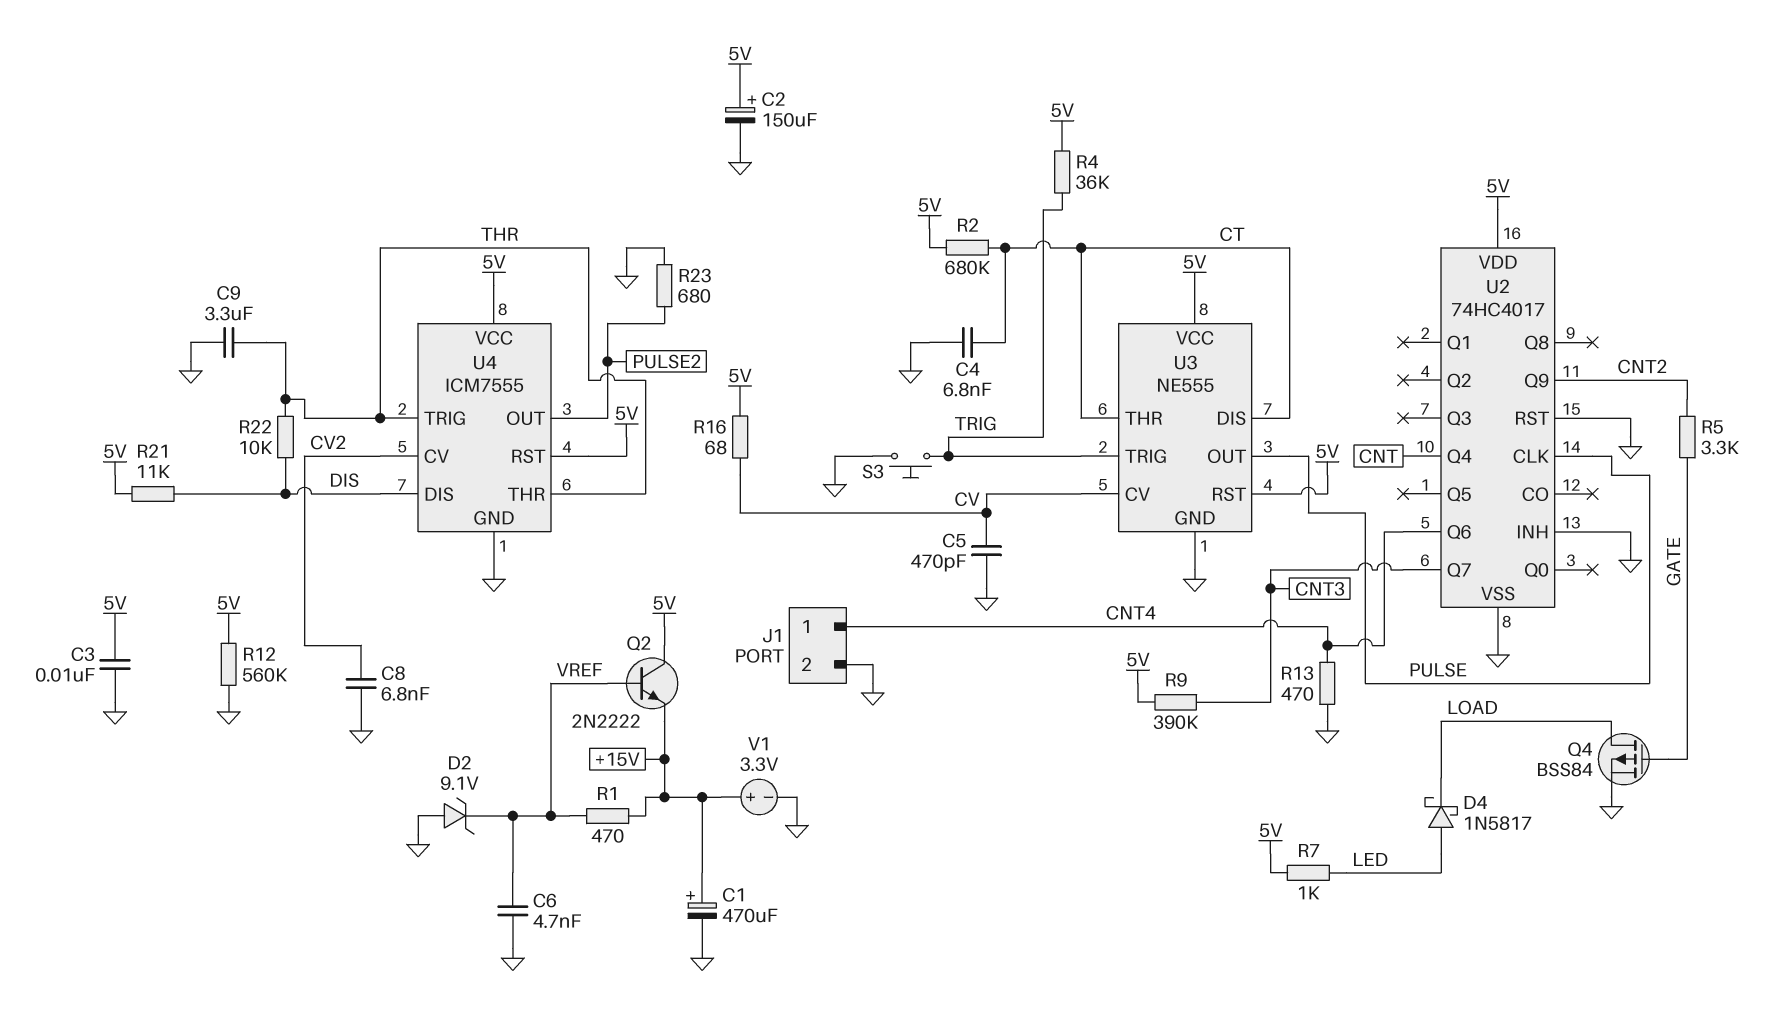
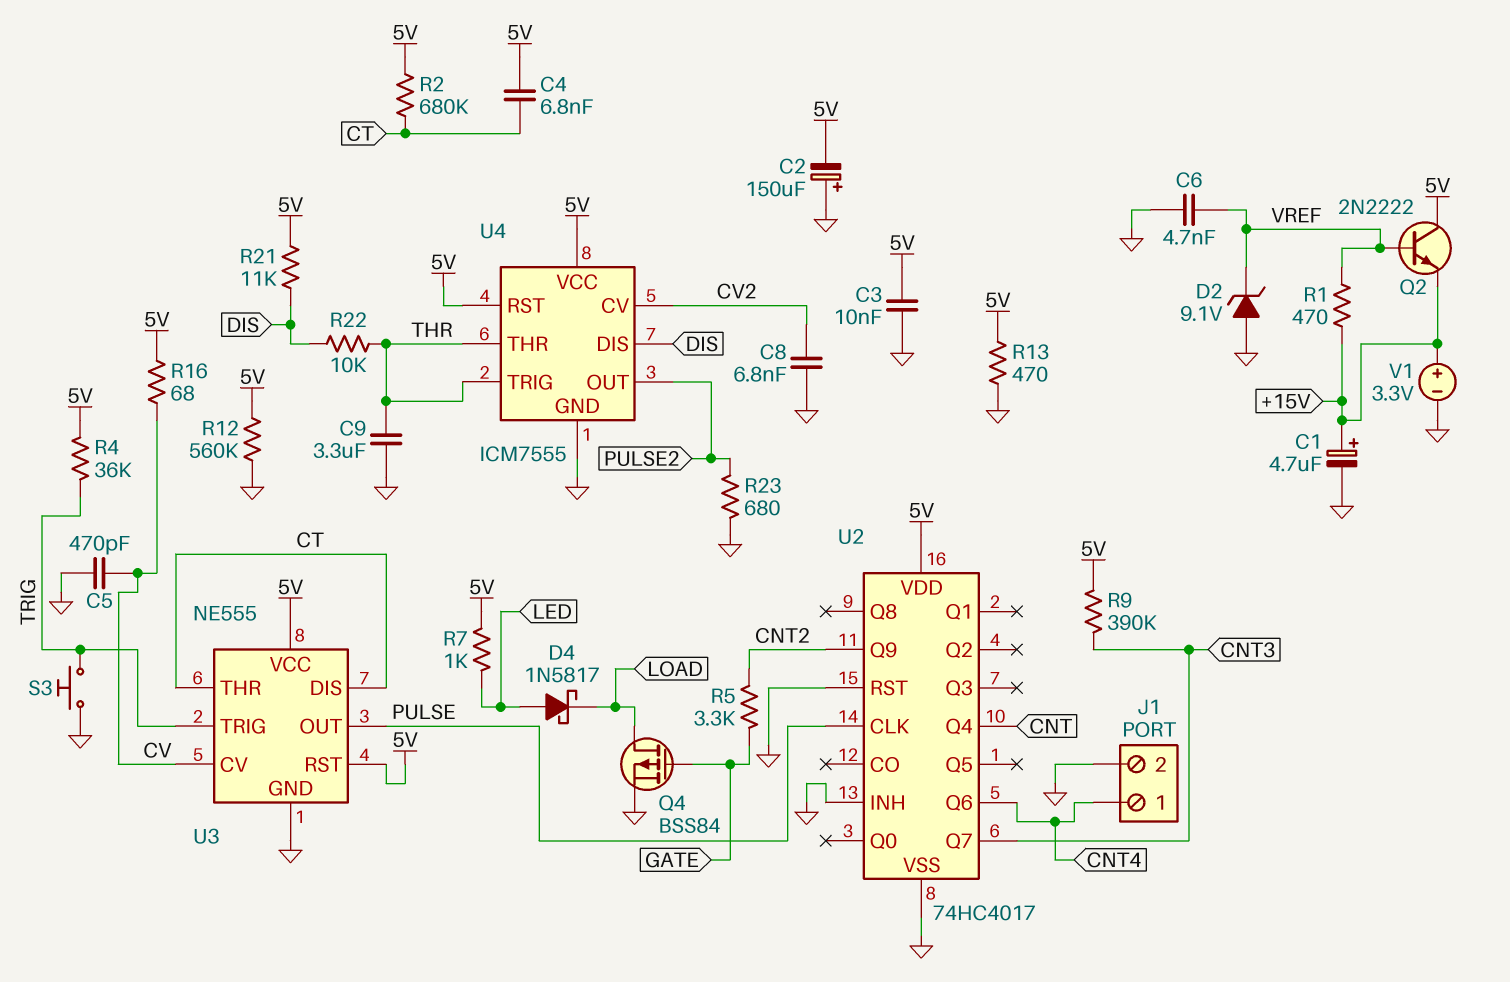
C1: 470uF (plus +15V, minus GND) -> 4.7uF (plus +15V, minus GND)
C2: 150uF (plus 5V, minus GND) -> 150uF (plus GND, minus 5V)
C4: 6.8nF (CT, GND) -> 6.8nF (5V, CT)
R13: 470 (CNT4, GND) -> 470 (5V, GND)

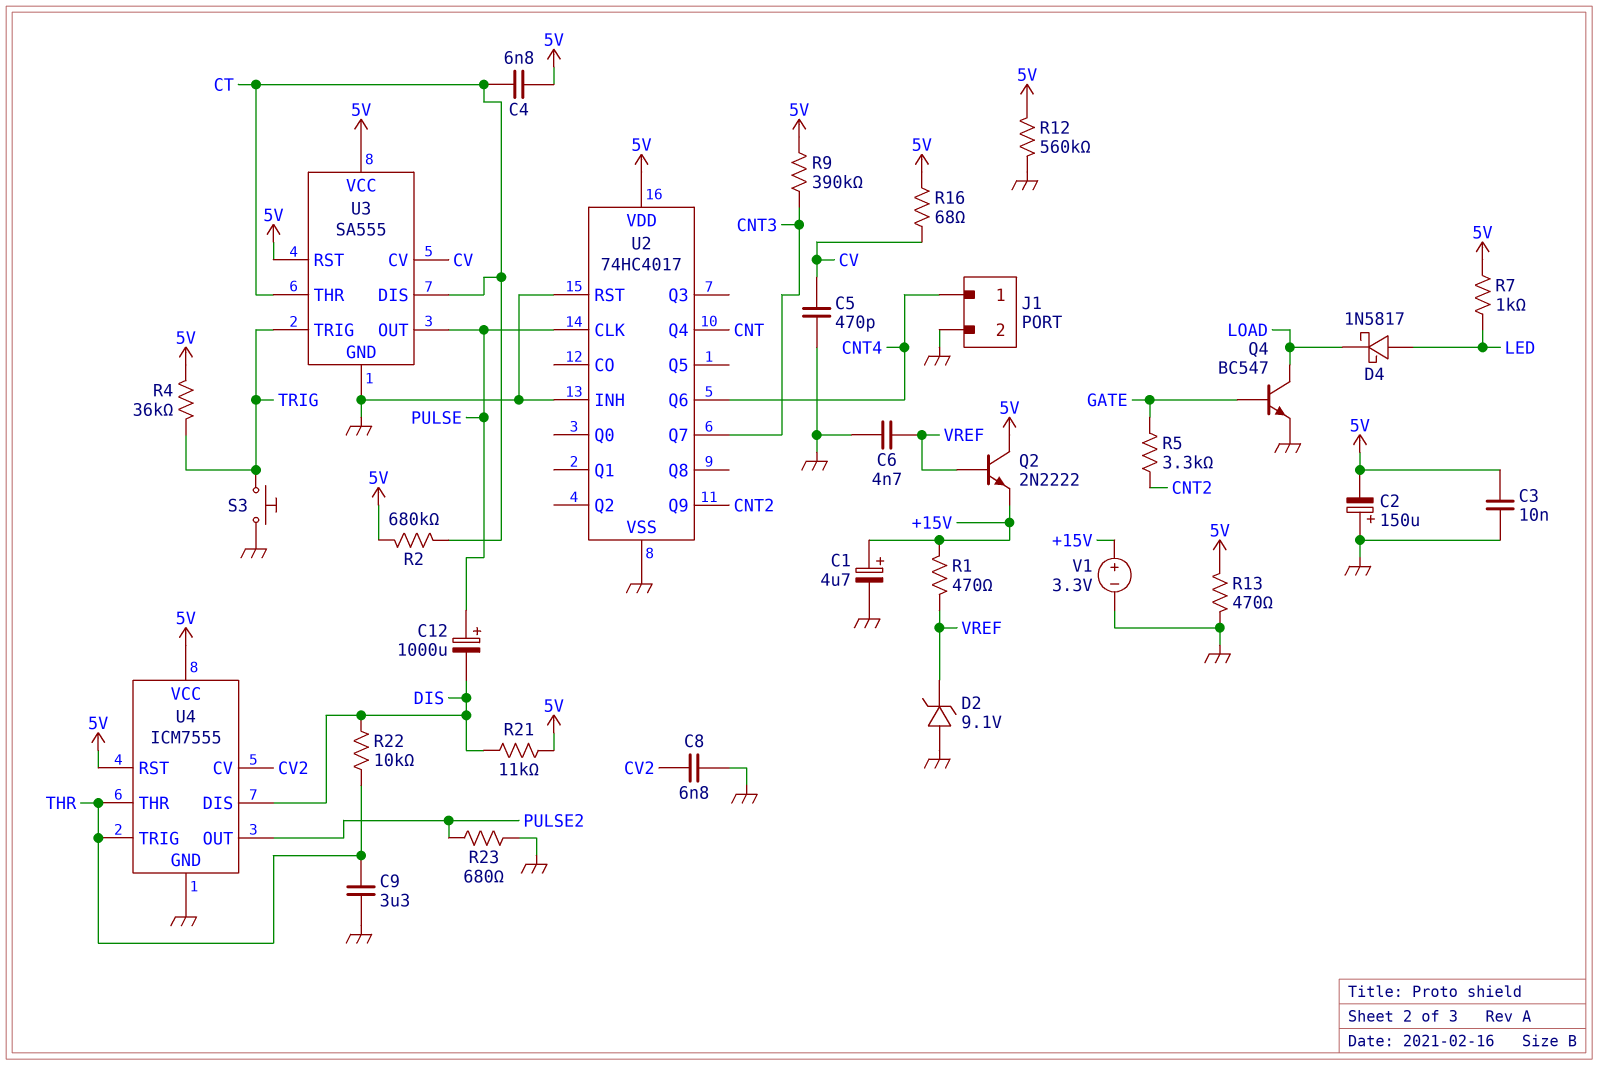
C12: none -> 1000uF (plus PULSE, minus DIS)
Q4: PMOS BSS84 (G GATE, D LOAD, S GND) -> NPN BC547 (B GATE, C LOAD, E GND)
U3: NE555 -> SA555

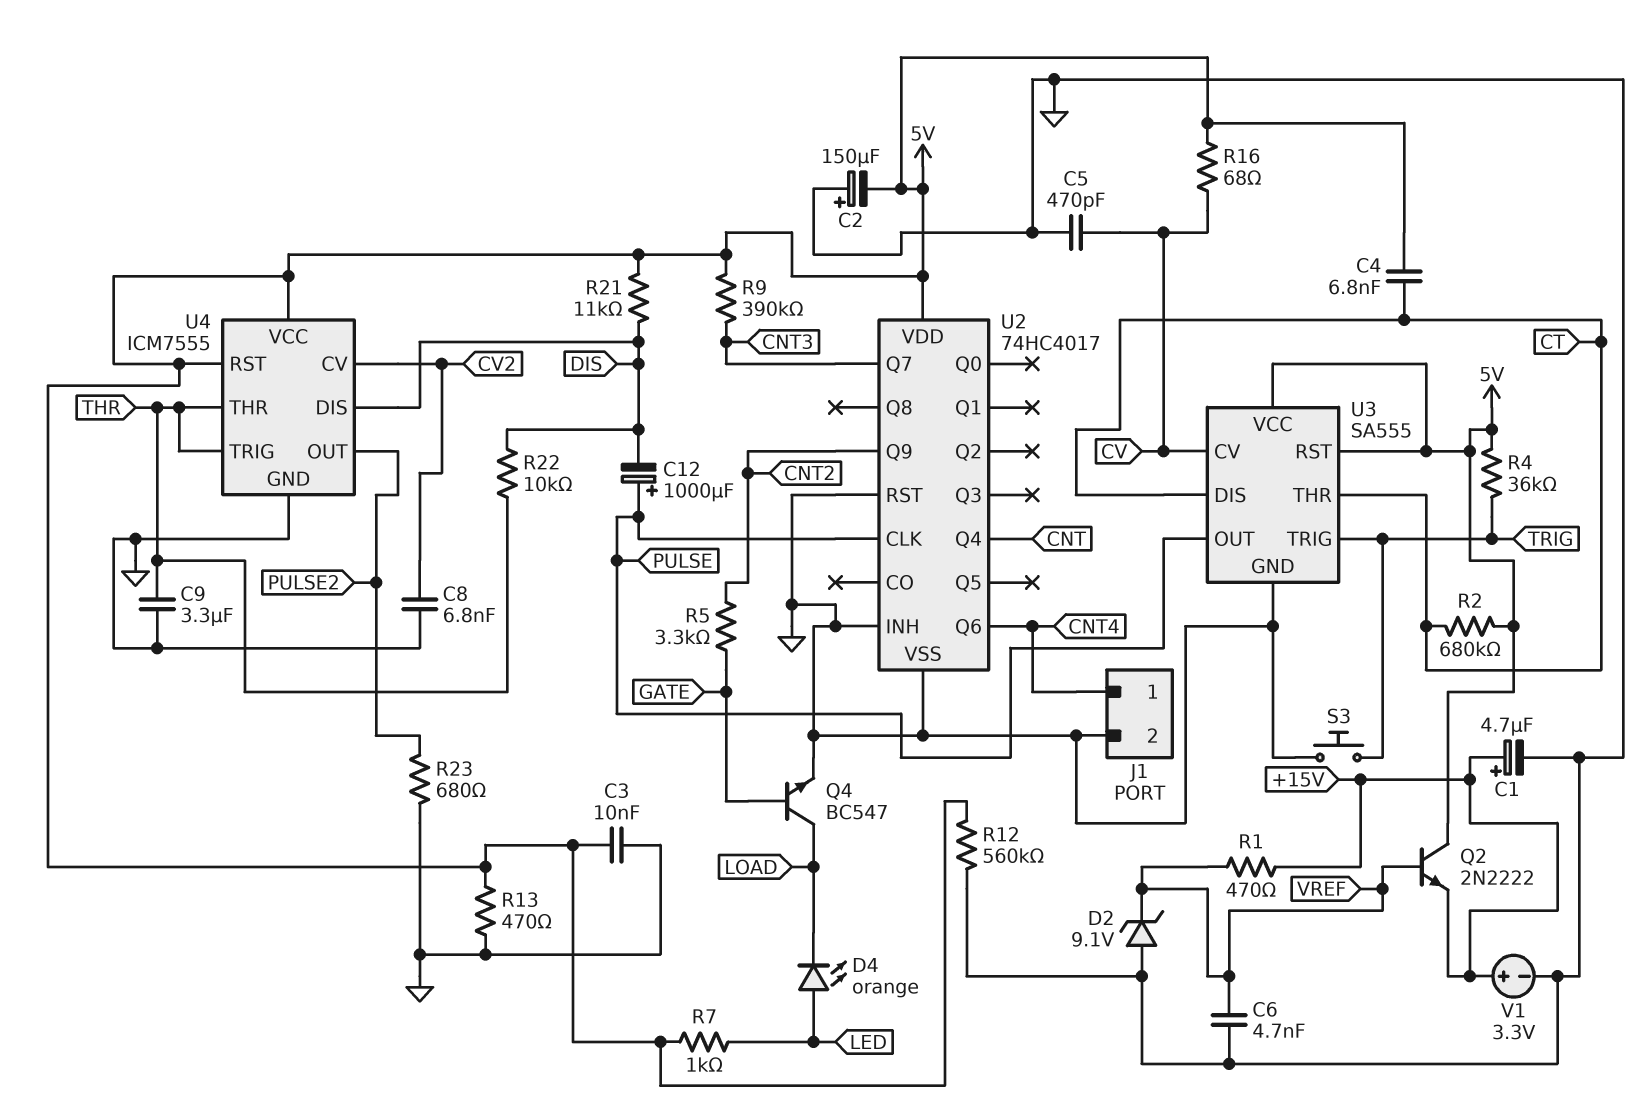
D4: schottky 1N5817 (A LED, K LOAD) -> LED orange (A LED, K LOAD)

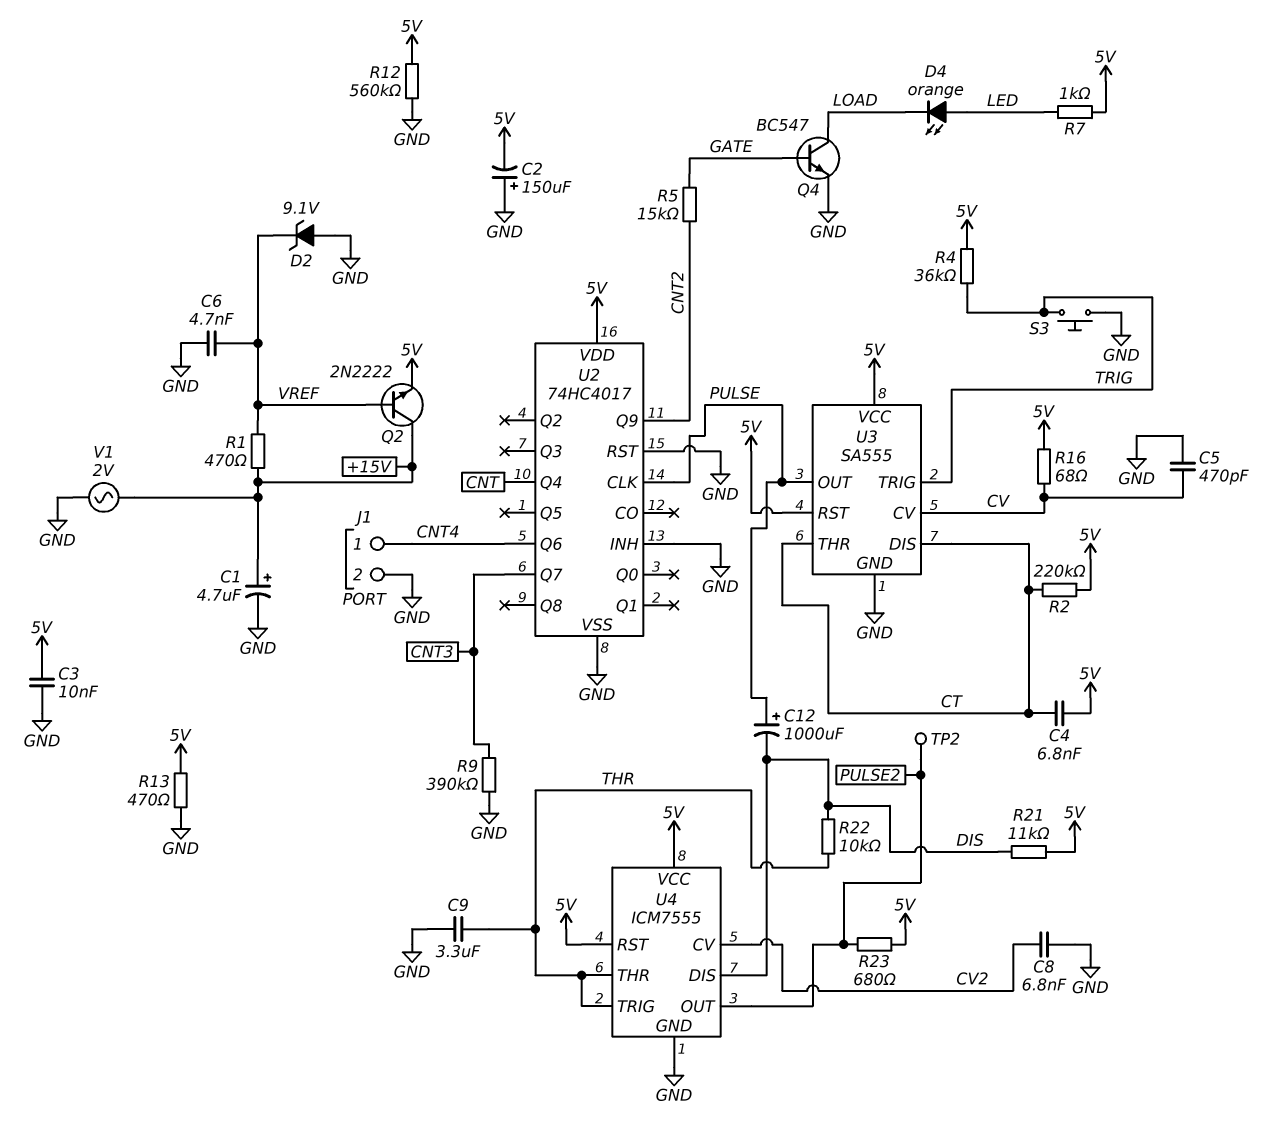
Q2: NPN 2N2222 (B VREF, C 5V, E +15V) -> NPN 2N2222 (B VREF, C +15V, E 5V)
R2: 680k (5V, CT) -> 220k (5V, CT)
R5: 3.3k (CNT2, GATE) -> 15k (CNT2, GATE)
R9: 390k (5V, CNT3) -> 390k (CNT3, GND)
R23: 680 (GND, PULSE2) -> 680 (5V, PULSE2)
TP2: none -> test point (PULSE2)
V1: 3.3V (plus +15V, minus GND) -> AC 2V (+15V, GND)

